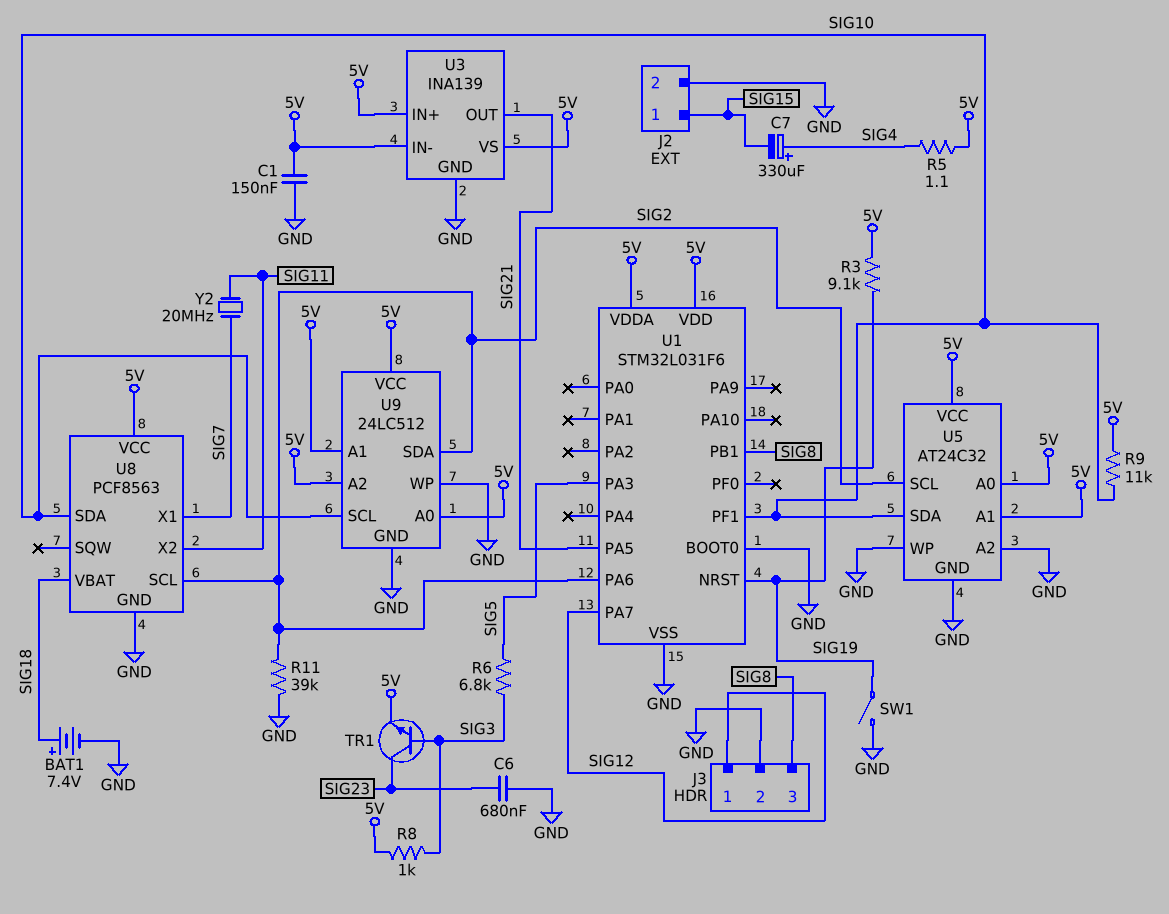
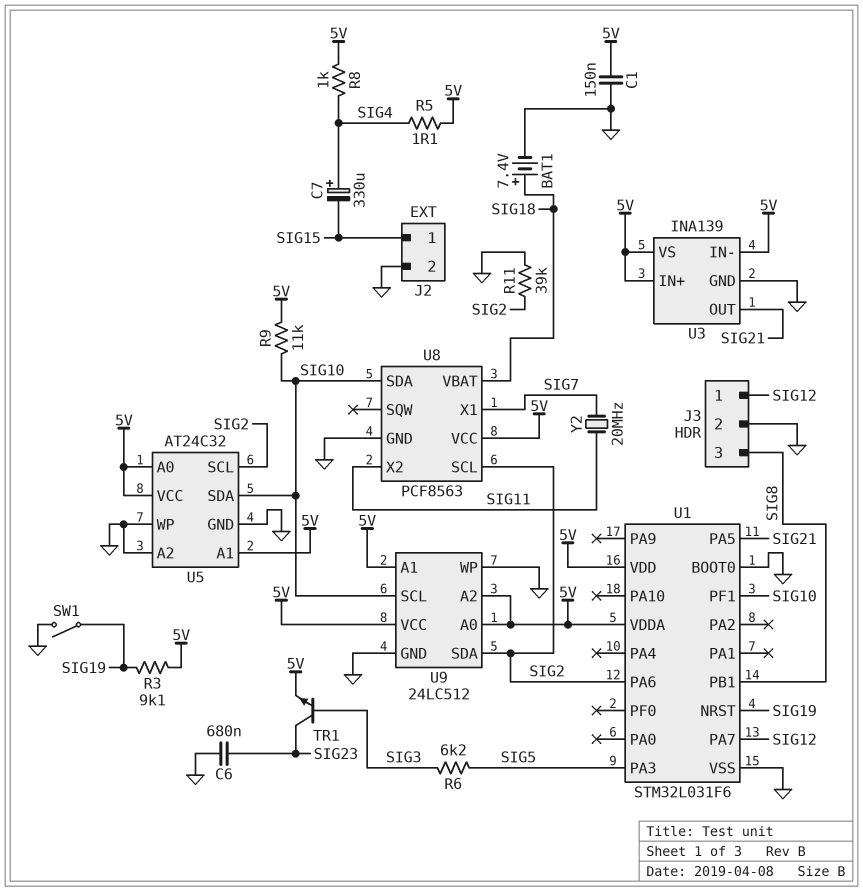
R6: 6.8k (SIG3, SIG5) -> 6.2k (SIG3, SIG5)
R8: 1k (5V, SIG3) -> 1k (5V, SIG4)

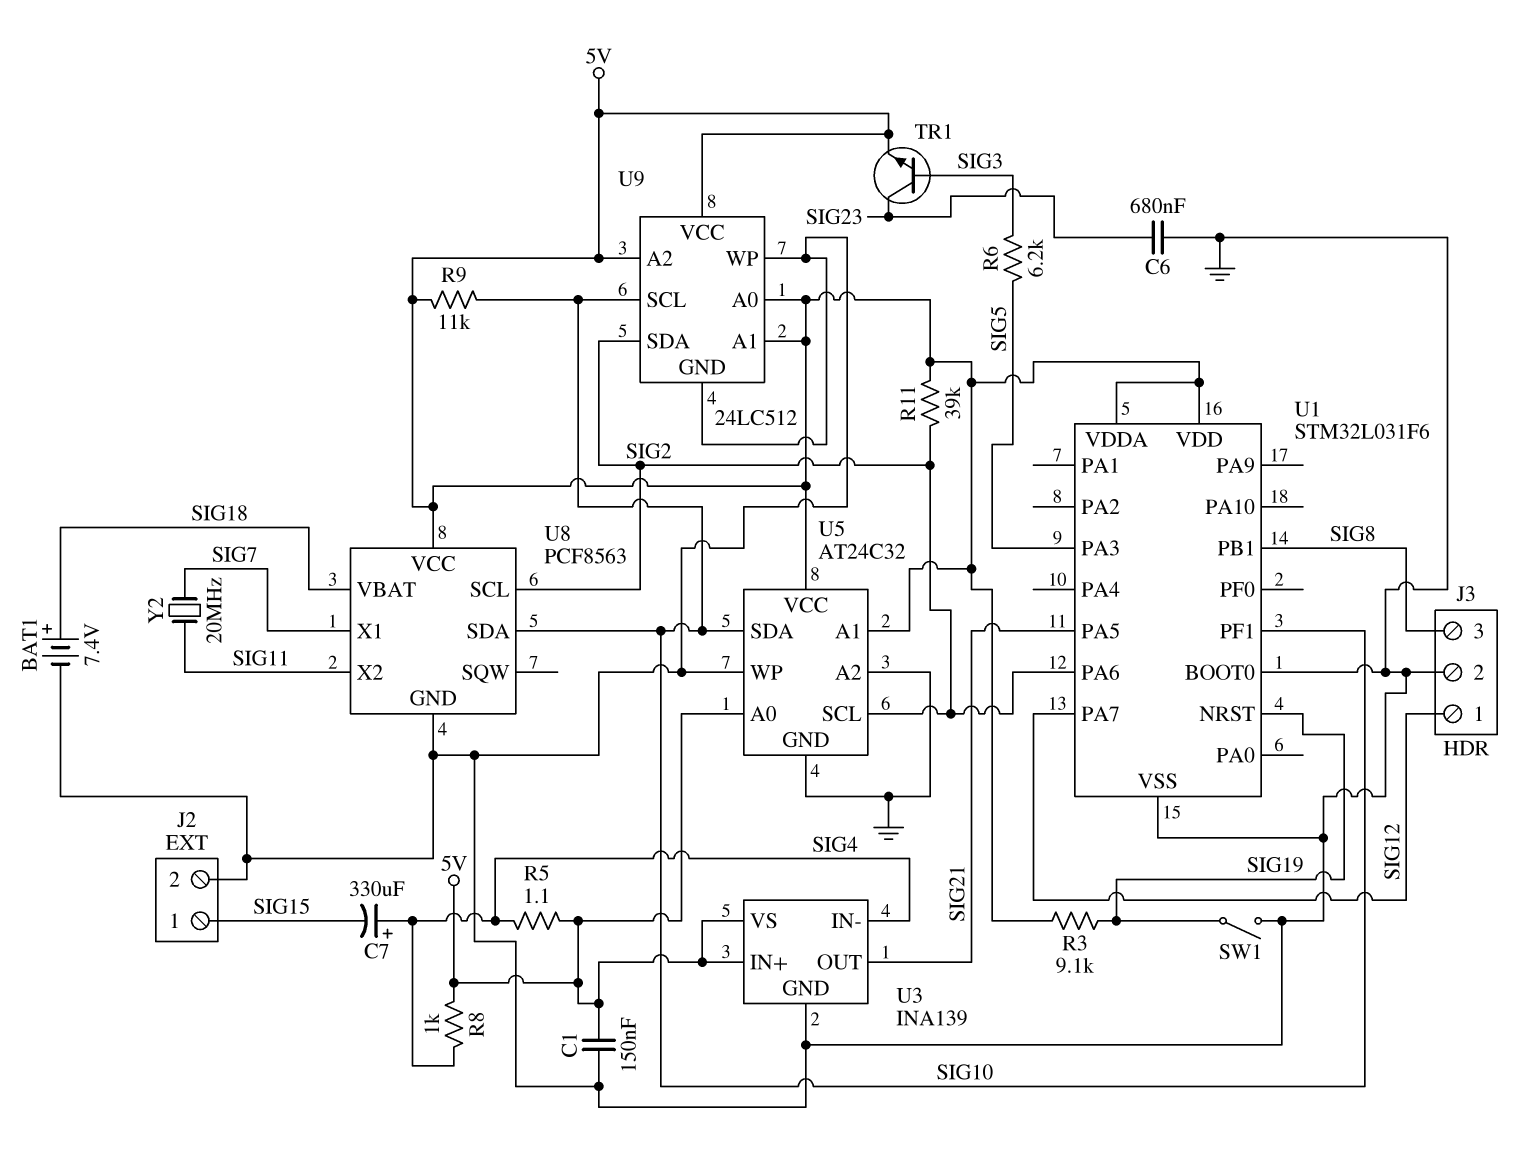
R11: 39k (GND, SIG2) -> 39k (5V, SIG2)
U3 pin IN-: 5V -> SIG4

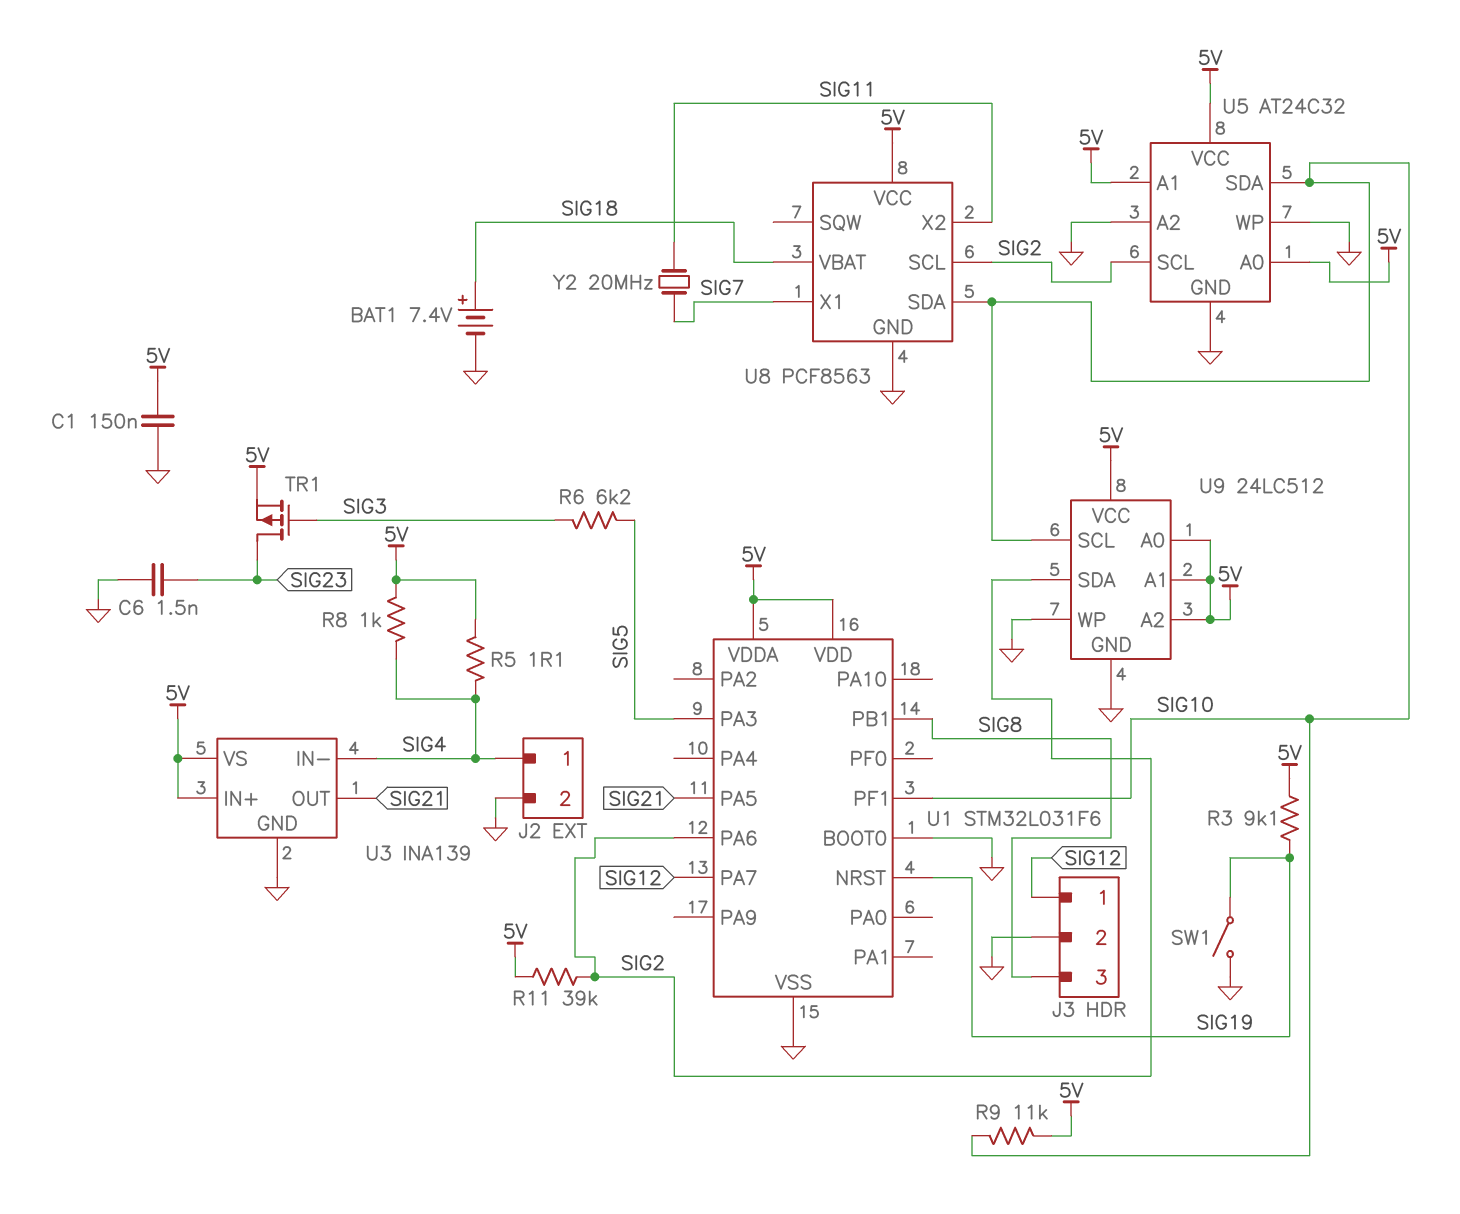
C6: 680nF (GND, SIG23) -> 1.5nF (GND, SIG23)
C7: 330uF (plus SIG4, minus SIG15) -> none
J2 pin 1: SIG15 -> SIG4
TR1: NPN (B SIG3, C SIG23, E 5V) -> PMOS (G SIG3, D SIG23, S 5V)

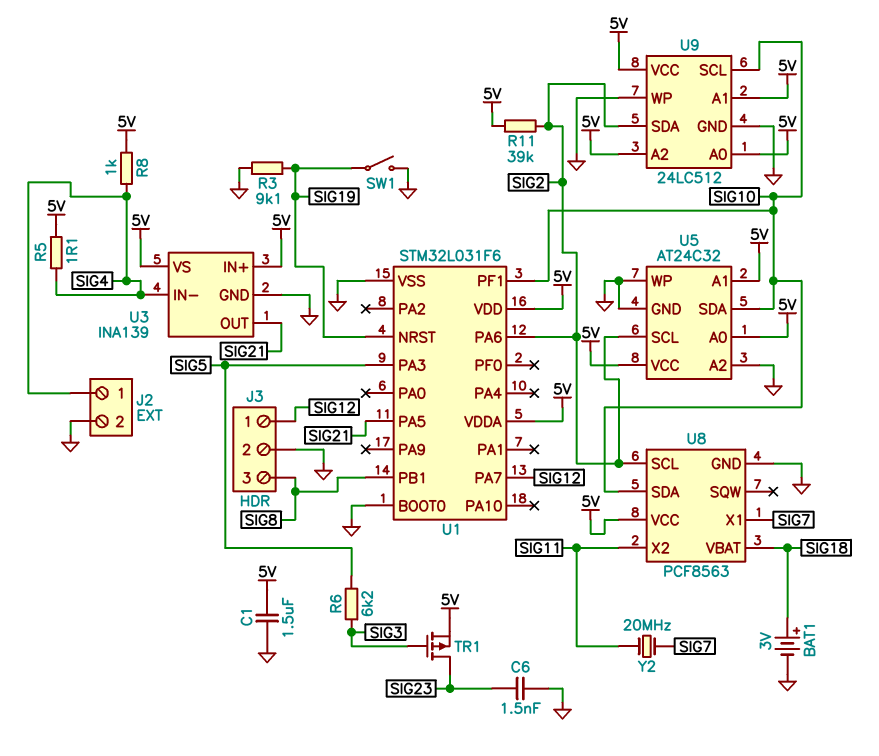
BAT1: 7.4V (plus SIG18, minus GND) -> 3V (plus SIG18, minus GND)
C1: 150nF (5V, GND) -> 1.5uF (5V, GND)
R3: 9.1k (5V, SIG19) -> 9.1k (GND, SIG19)
R9: 11k (5V, SIG10) -> none

